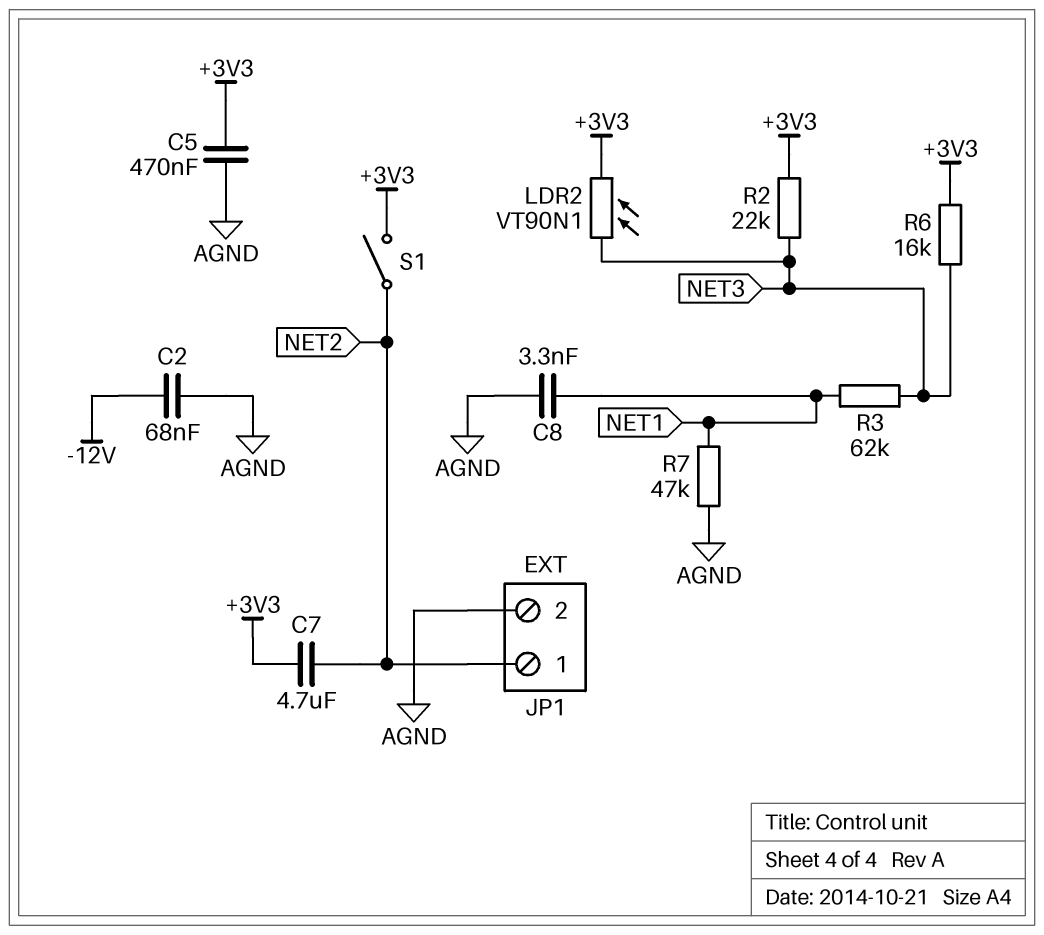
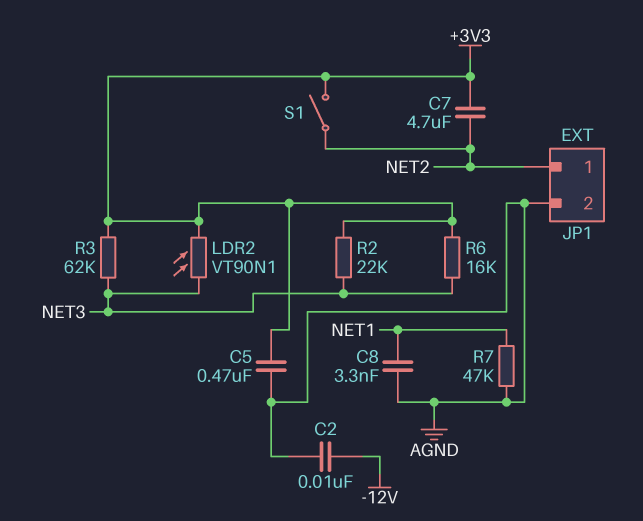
C2: 68nF (-12V, AGND) -> 10nF (-12V, AGND)
R3: 62k (NET1, NET3) -> 62k (+3V3, NET3)

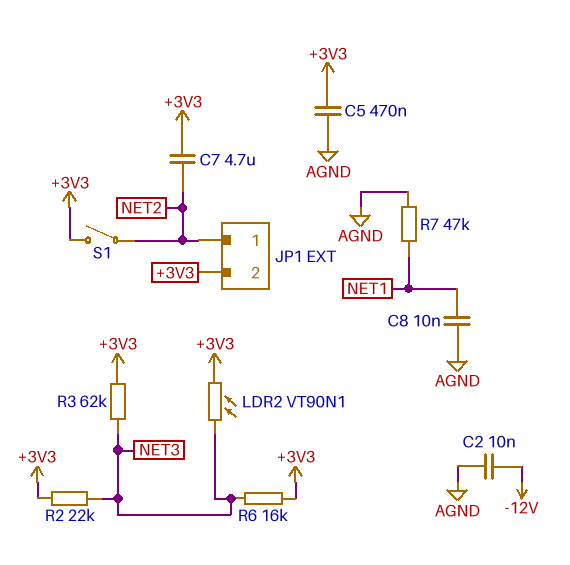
C8: 3.3nF (AGND, NET1) -> 10nF (AGND, NET1)
JP1 pin 2: AGND -> +3V3

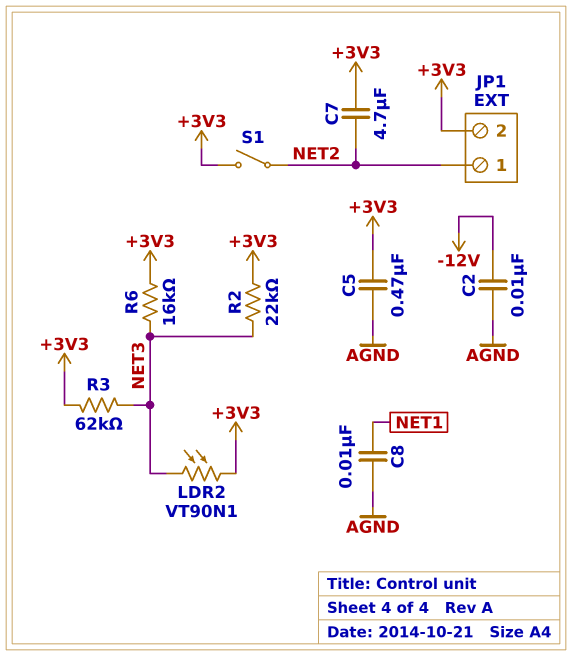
R7: 47k (AGND, NET1) -> none

